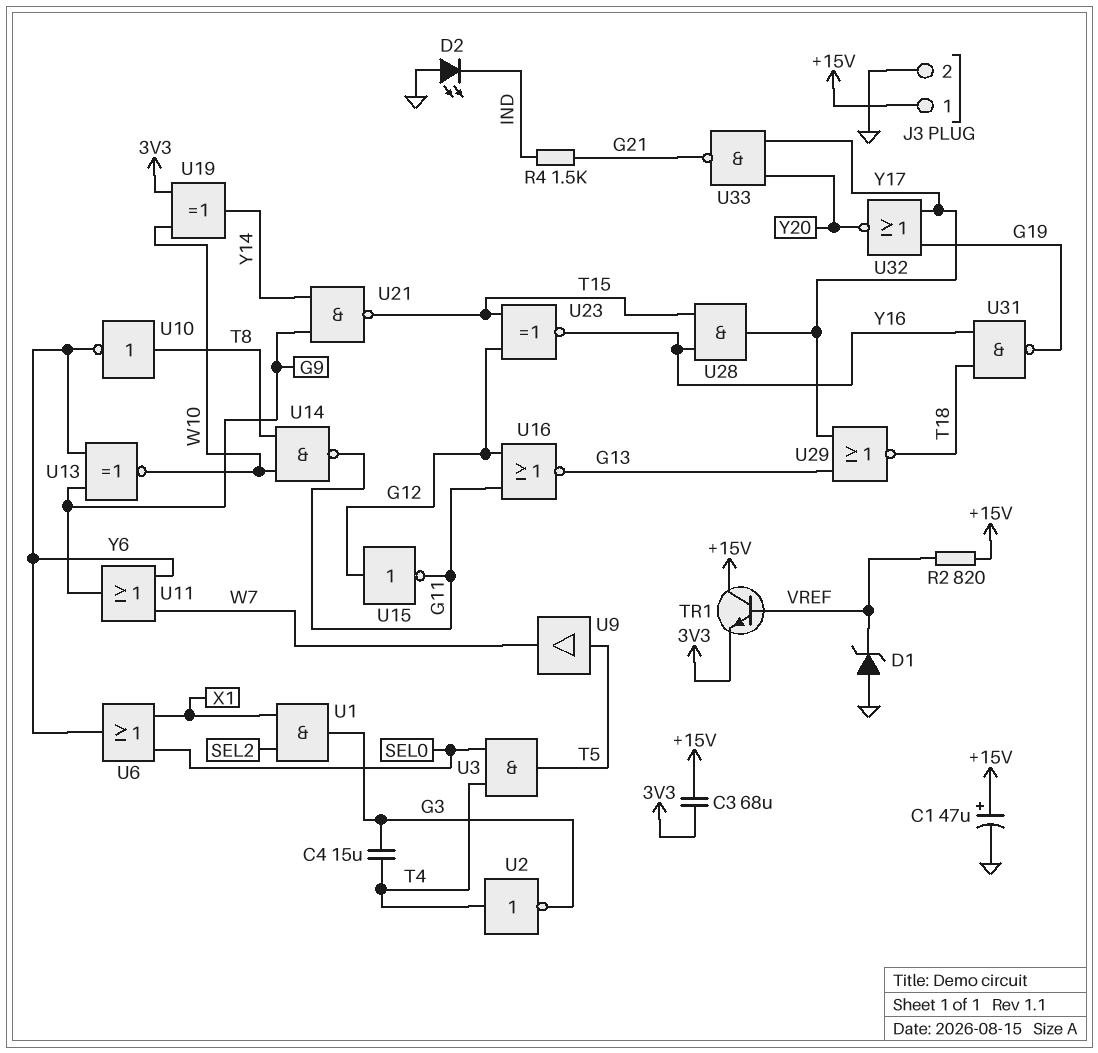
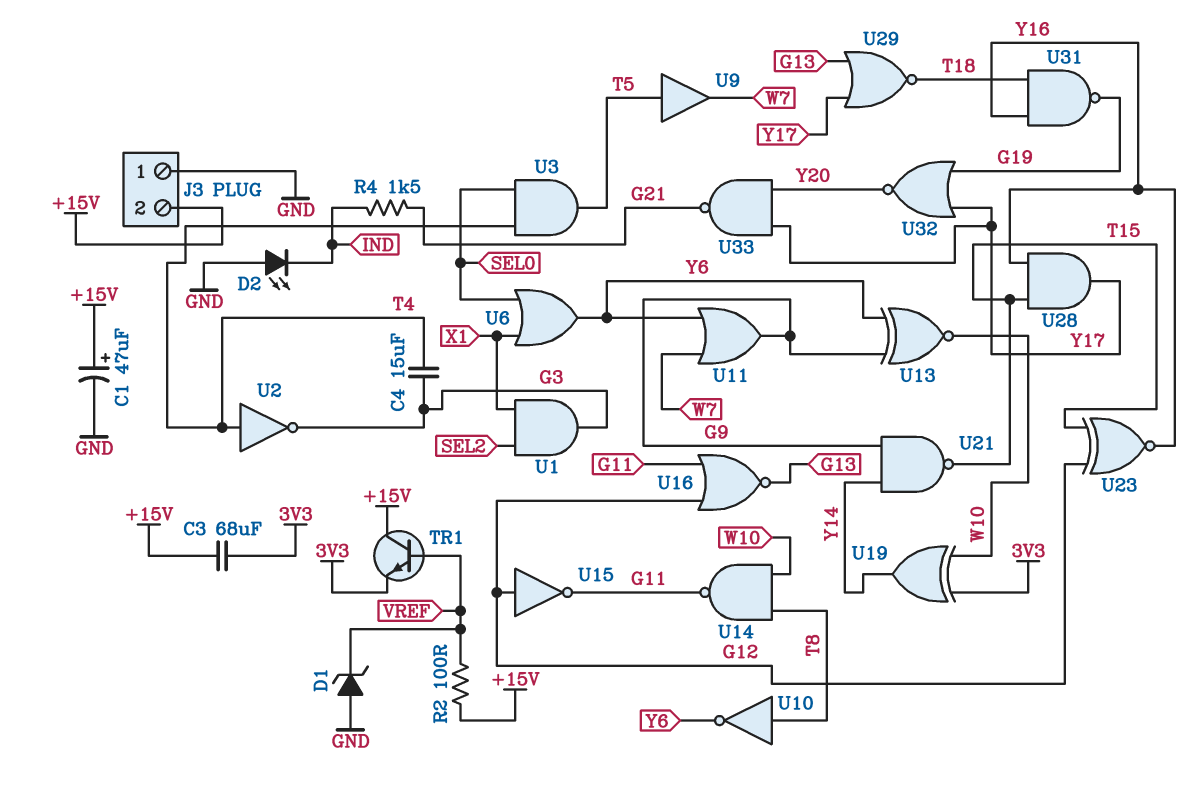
J3 pin 1: +15V -> GND
J3 pin 2: GND -> +15V
R2: 820 (+15V, VREF) -> 100 (+15V, VREF)

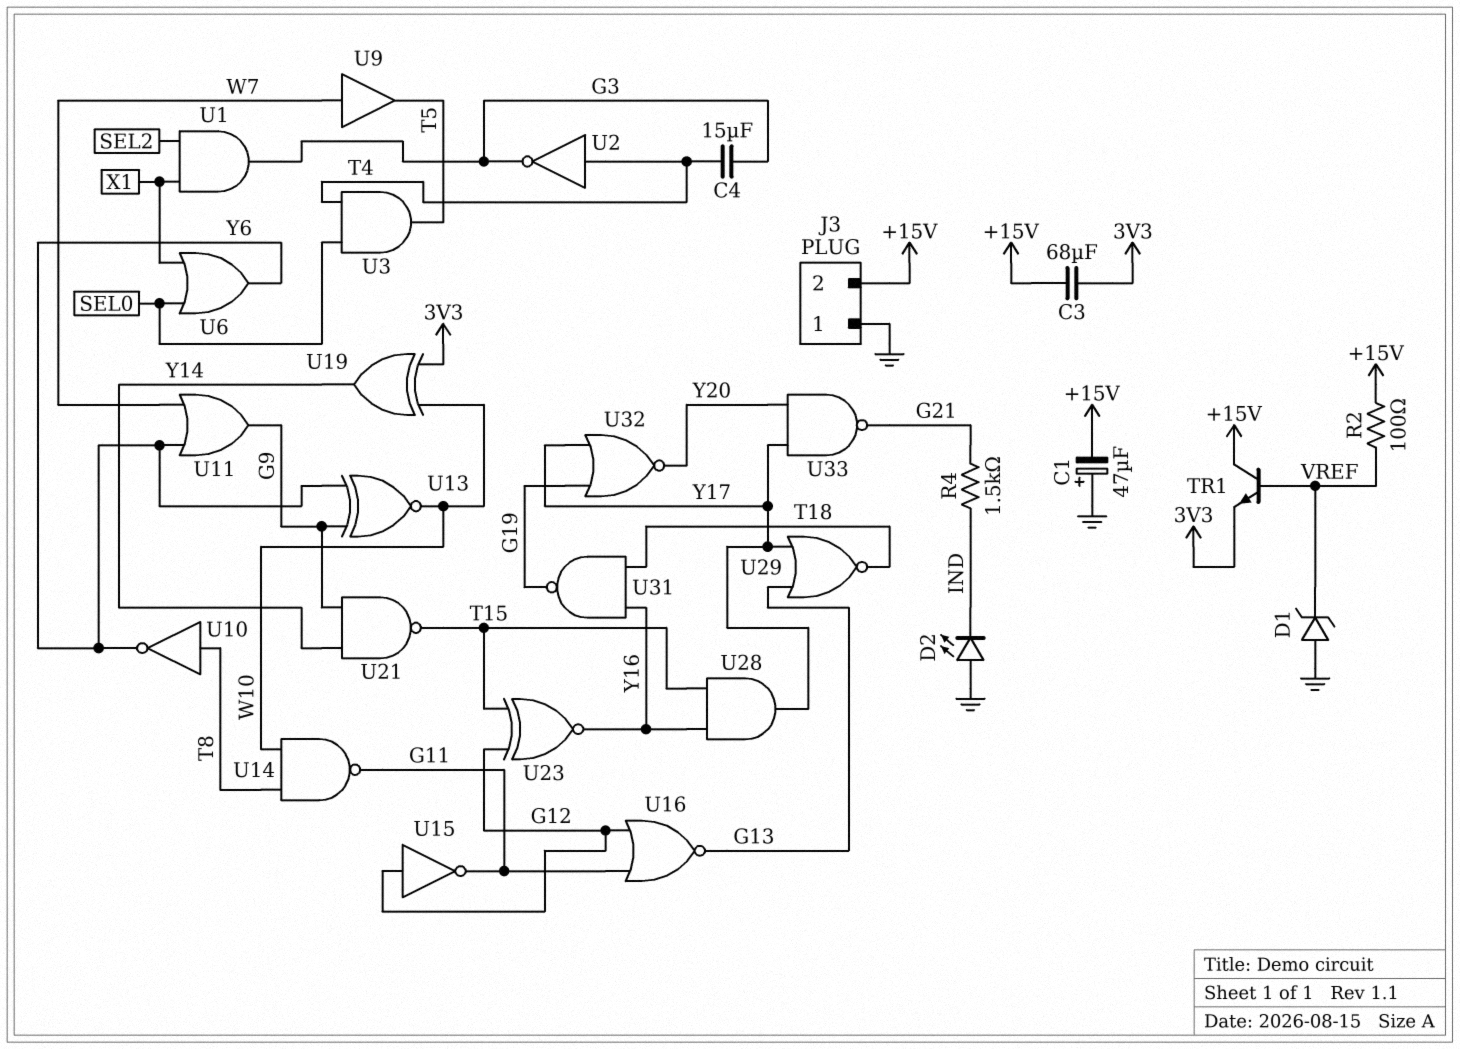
C1: 47uF (plus +15V, minus GND) -> 47uF (plus GND, minus +15V)
U9: buffer (in T5, out W7) -> buffer (in W7, out T5)

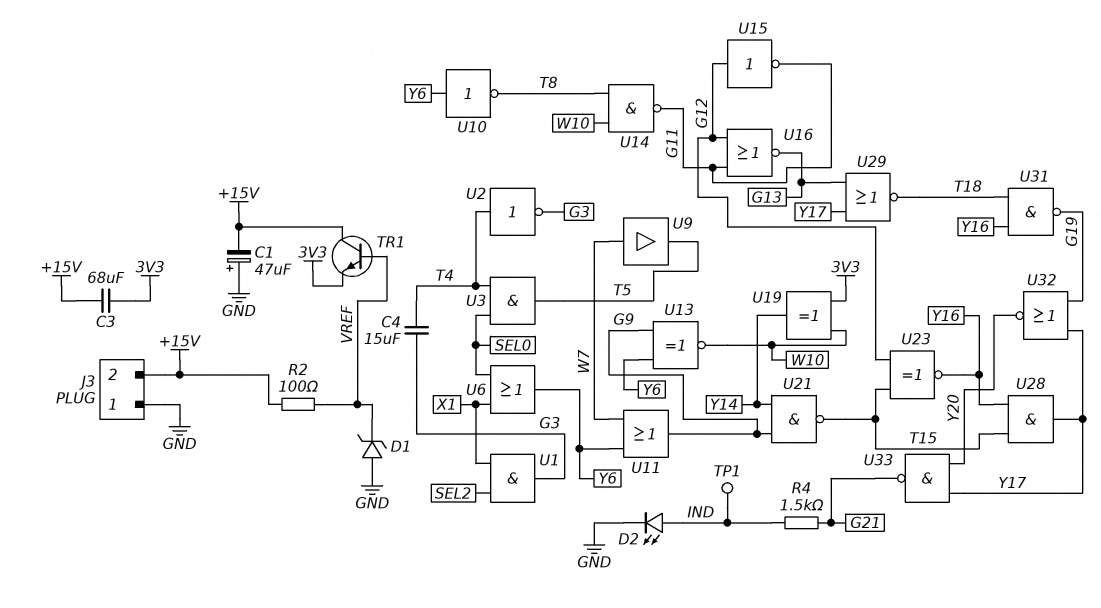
D2: LED (A GND, K IND) -> LED (A IND, K GND)
TP1: none -> test point (IND)
U10: NOT (in T8, out Y6) -> NOT (in Y6, out T8)

